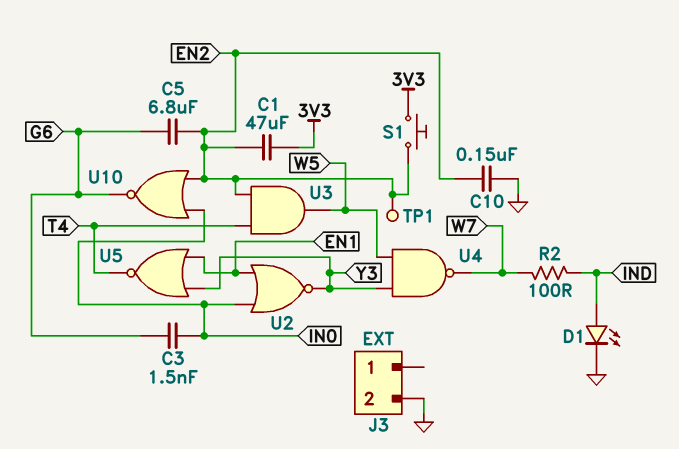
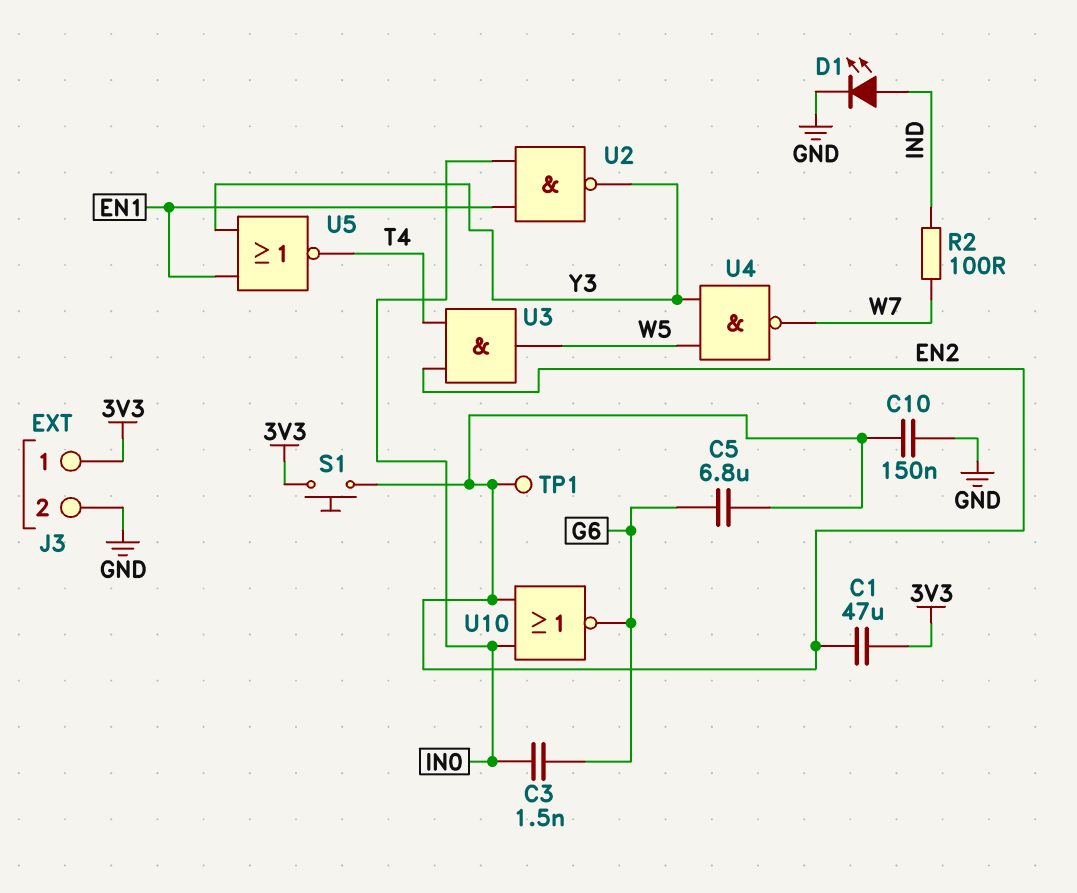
J3 pin 1: none -> 3V3
U2: NOR (in EN1, in IN0, out Y3) -> NAND (in EN1, in IN0, out Y3)

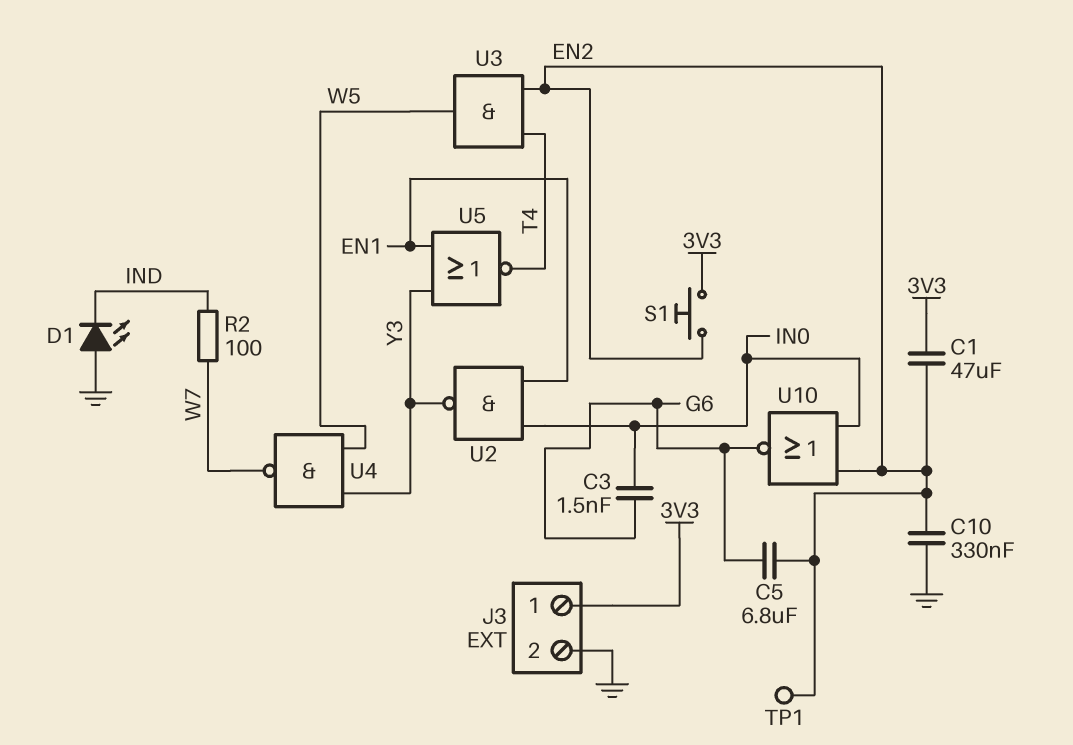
C10: 150nF (EN2, GND) -> 330nF (EN2, GND)
D1: LED (A IND, K GND) -> LED (A GND, K IND)

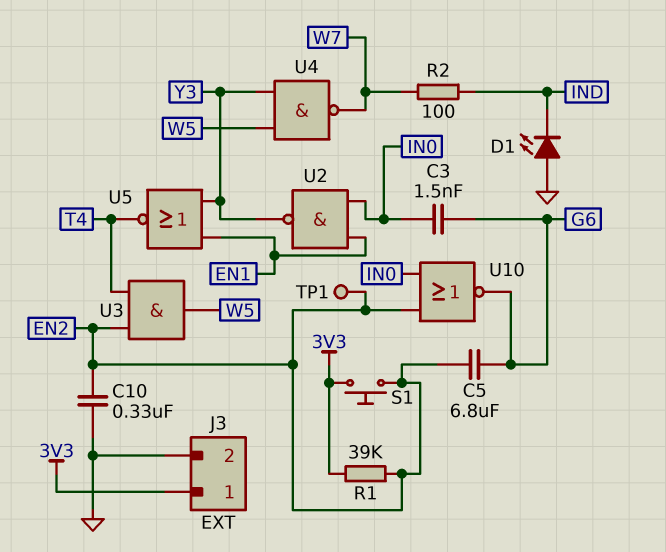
C1: 47uF (3V3, EN2) -> none
R1: none -> 39k (3V3, EN2)

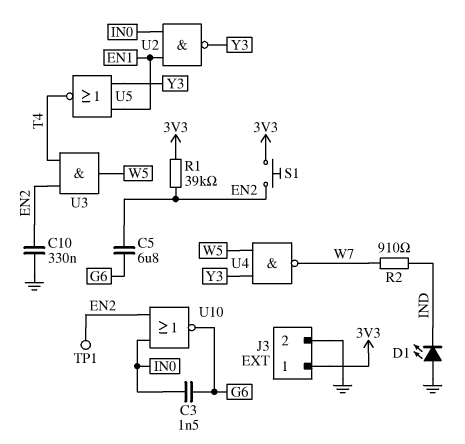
R2: 100 (IND, W7) -> 910 (IND, W7)

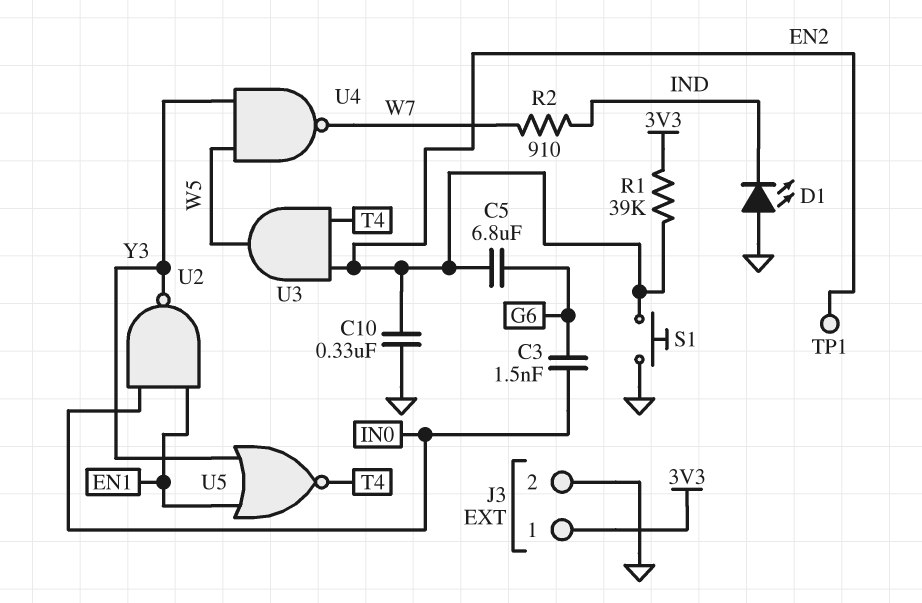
S1: button (3V3, EN2) -> button (EN2, GND)
U10: NOR (in EN2, in IN0, out G6) -> none

